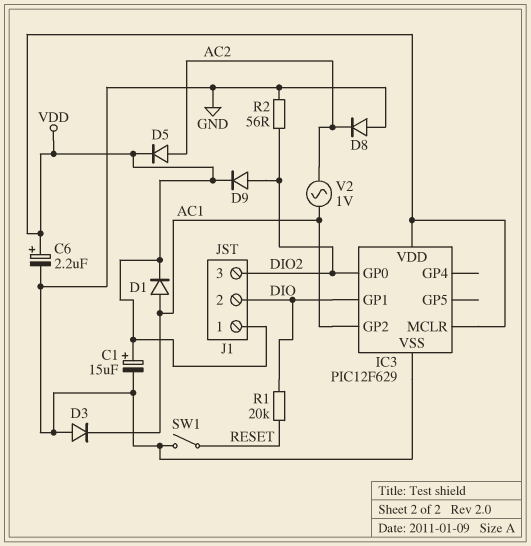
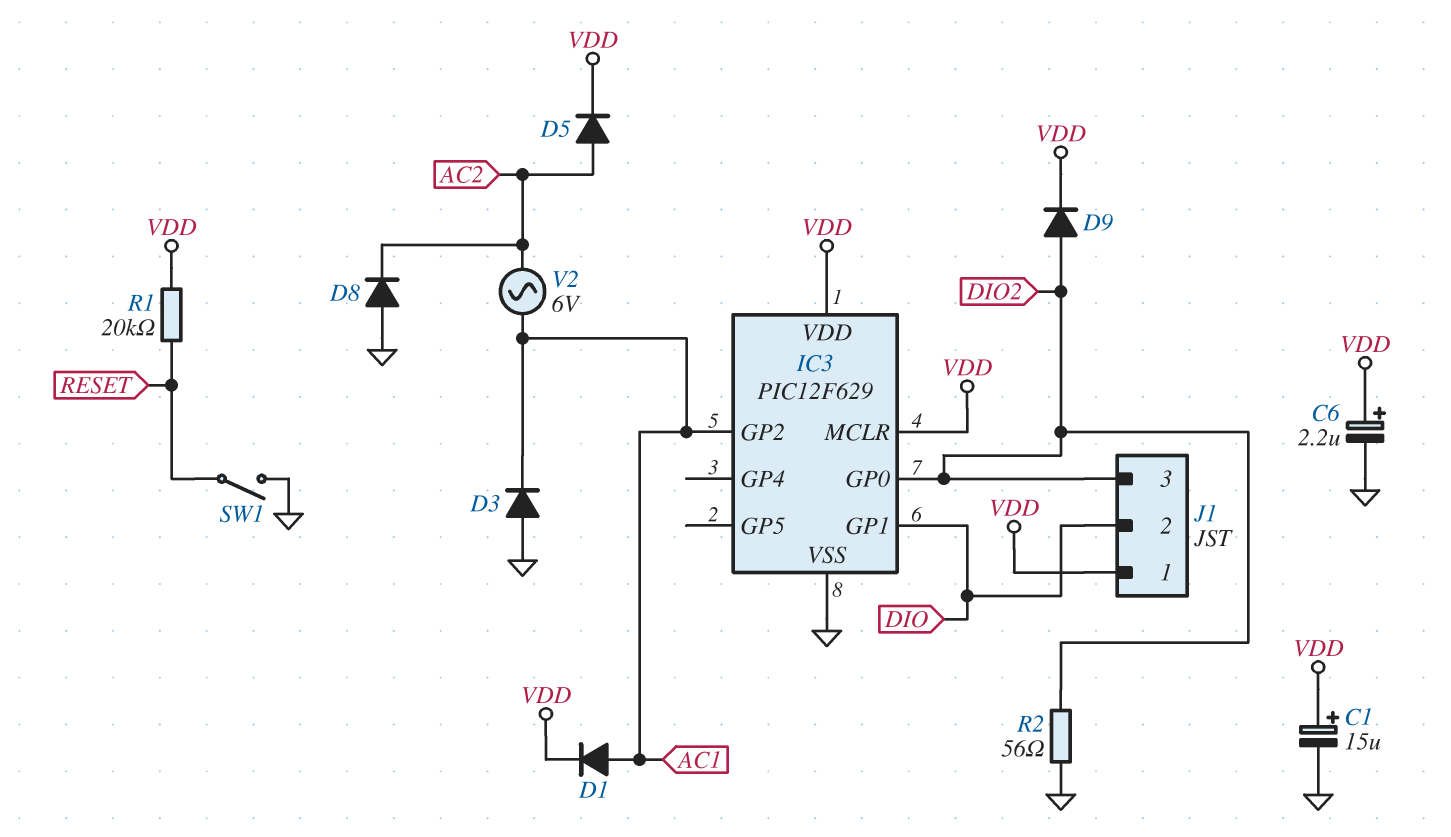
R1: 20k (DIO, RESET) -> 20k (RESET, VDD)
V2: AC 1V (AC1, AC2) -> AC 6V (AC1, AC2)

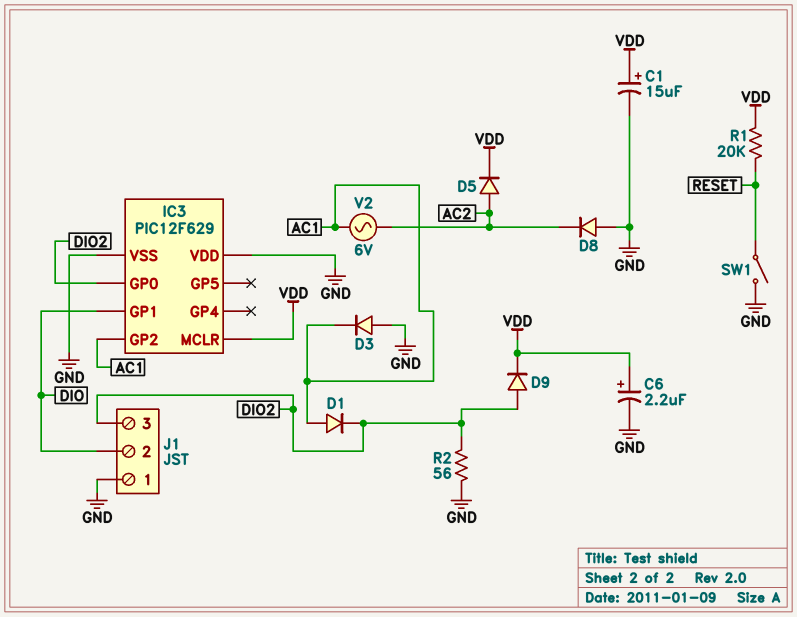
D1: diode (A AC1, K VDD) -> diode (A AC1, K DIO2)
IC3 pin VDD: VDD -> GND
J1 pin 1: VDD -> GND

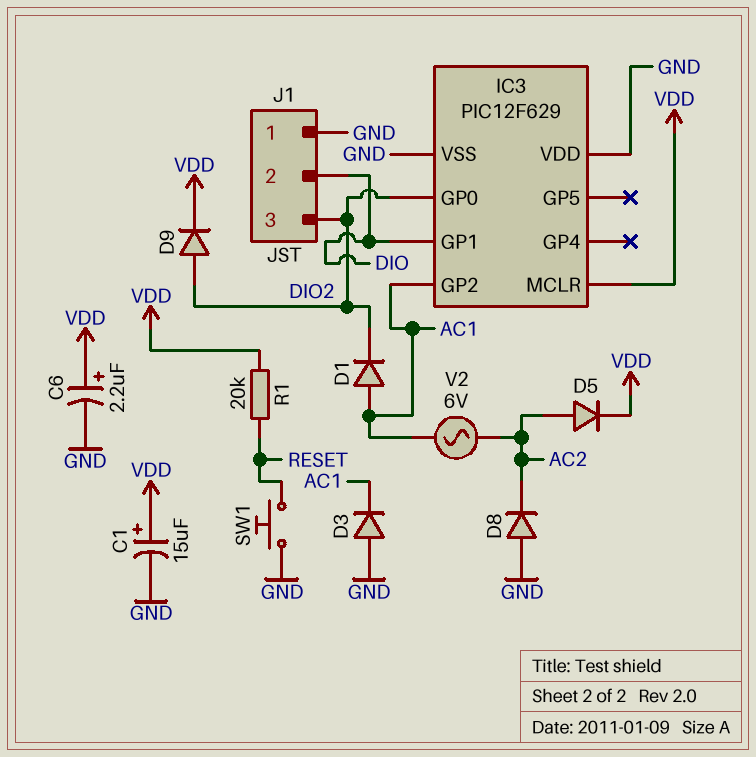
R2: 56 (DIO2, GND) -> none
SW1: switch (GND, RESET) -> button (GND, RESET)

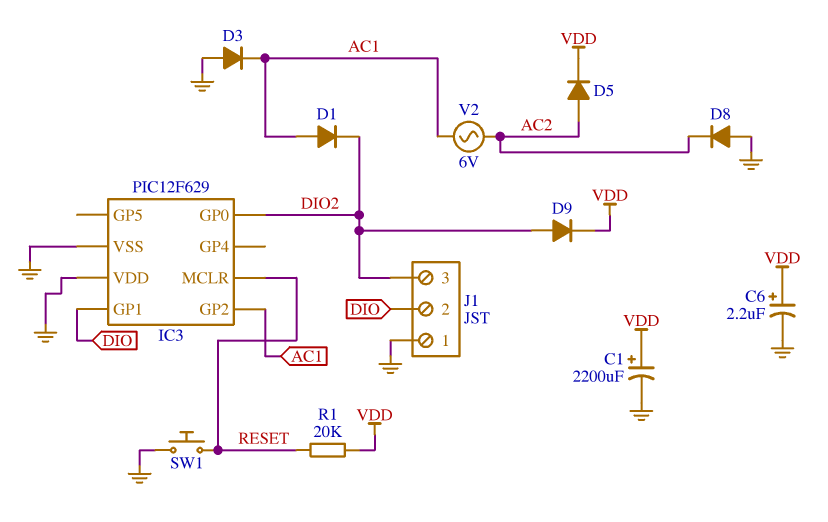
C1: 15uF (plus VDD, minus GND) -> 2200uF (plus VDD, minus GND)
IC3 pin MCLR: VDD -> RESET

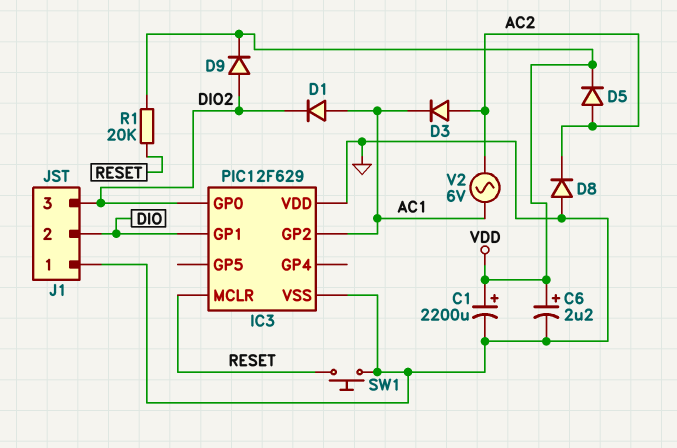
D3: diode (A GND, K AC1) -> diode (A AC2, K AC1)

